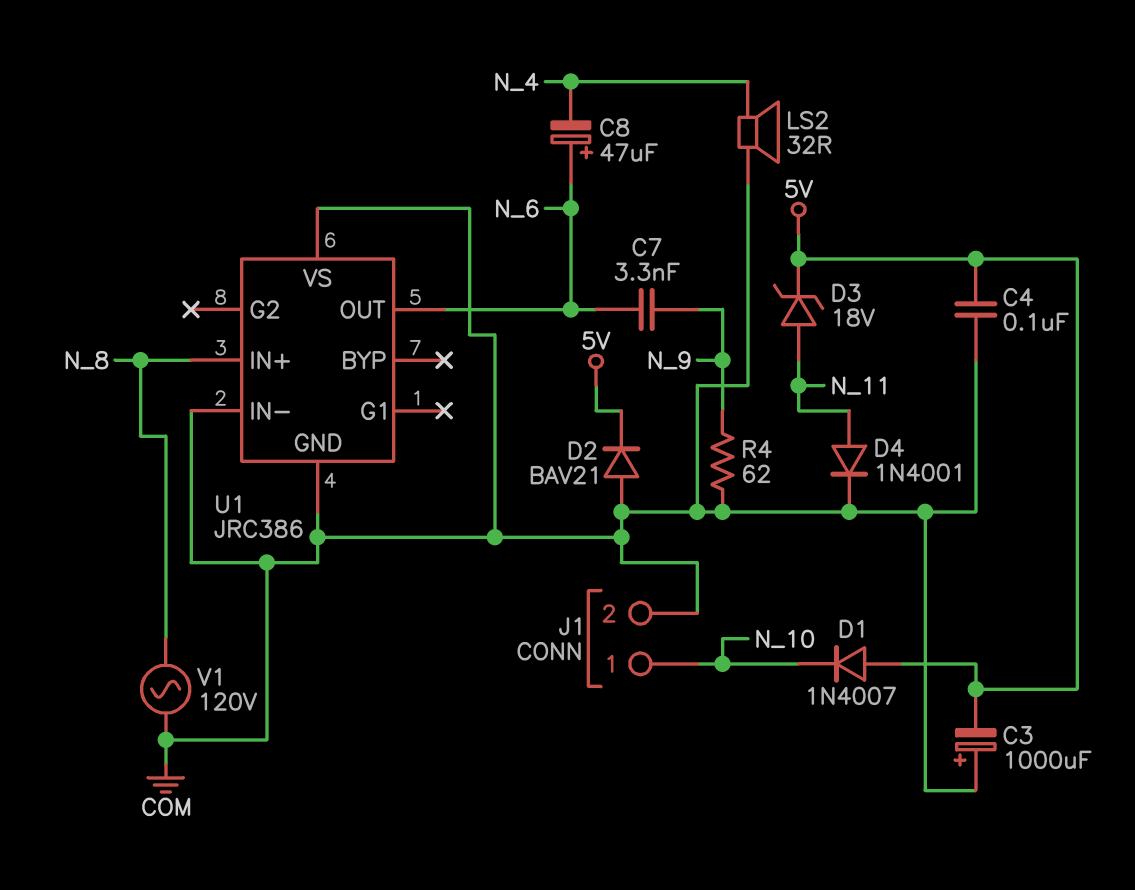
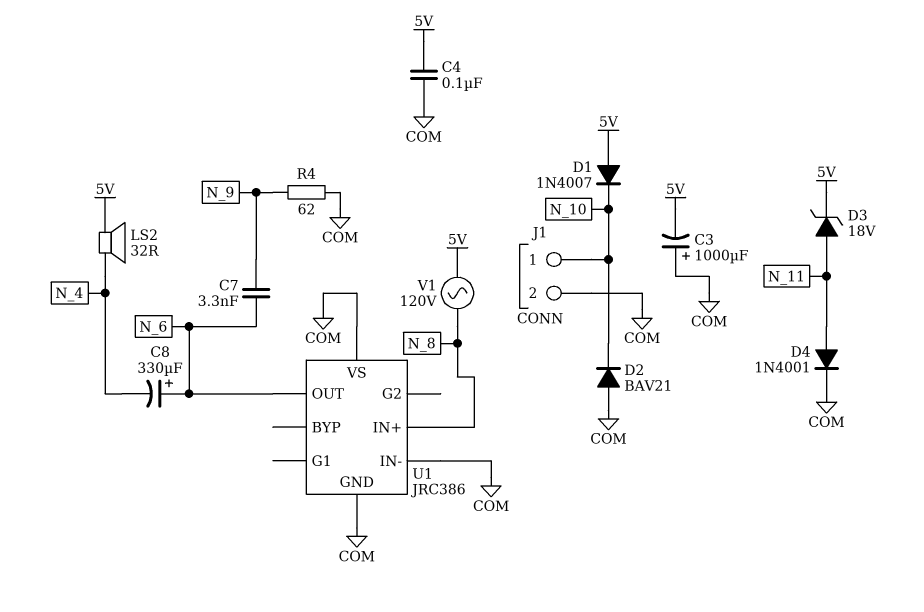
C8: 47uF (plus N_6, minus N_4) -> 330uF (plus N_6, minus N_4)
D2: diode BAV21 (A COM, K 5V) -> diode BAV21 (A COM, K N_10)
LS2: speaker 32R (COM, N_4) -> speaker 32R (5V, N_4)
V1: AC 120V (COM, N_8) -> AC 120V (5V, N_8)

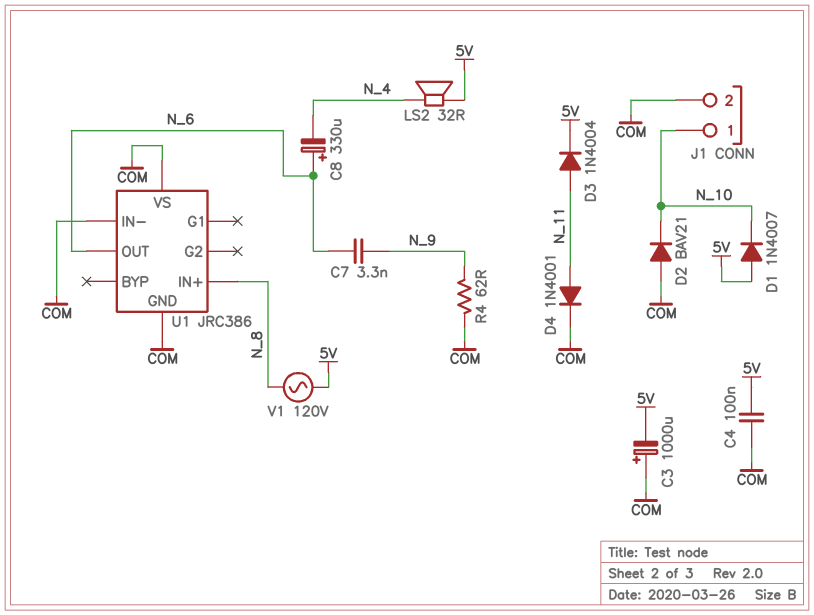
D3: zener 18V (A N_11, K 5V) -> diode 1N4004 (A N_11, K 5V)

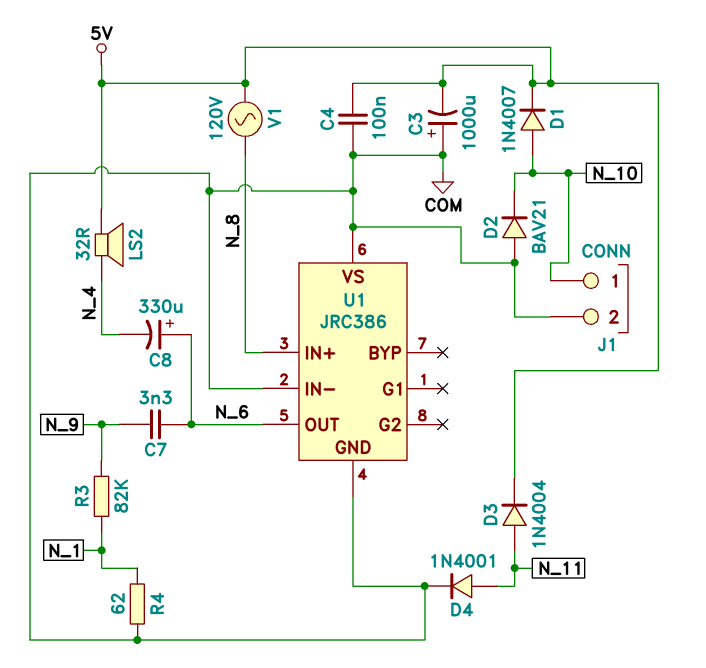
D1: diode 1N4007 (A 5V, K N_10) -> diode 1N4007 (A N_10, K 5V)
R3: none -> 82k (N_1, N_9)
R4: 62 (COM, N_9) -> 62 (COM, N_1)

